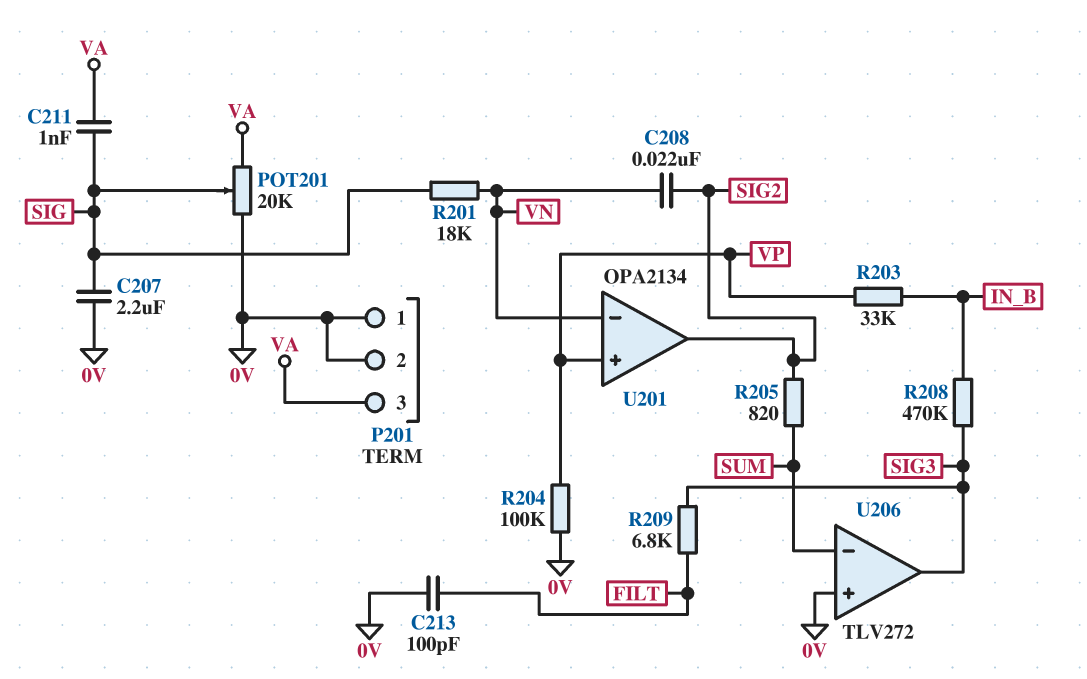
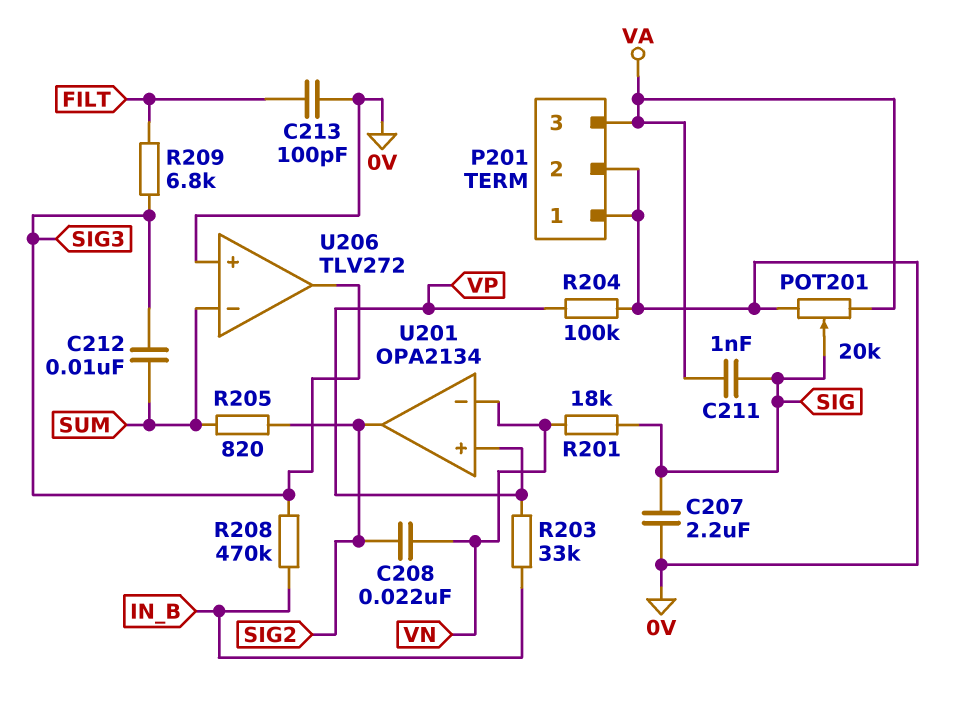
C212: none -> 10nF (SIG3, SUM)

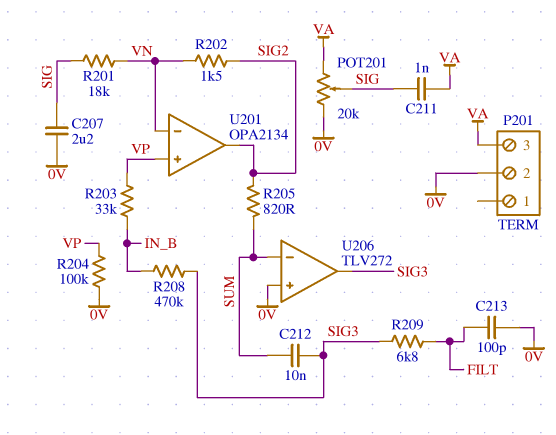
C208: 22nF (SIG2, VN) -> none
P201 pin 1: 0V -> none
R202: none -> 1.5k (SIG2, VN)

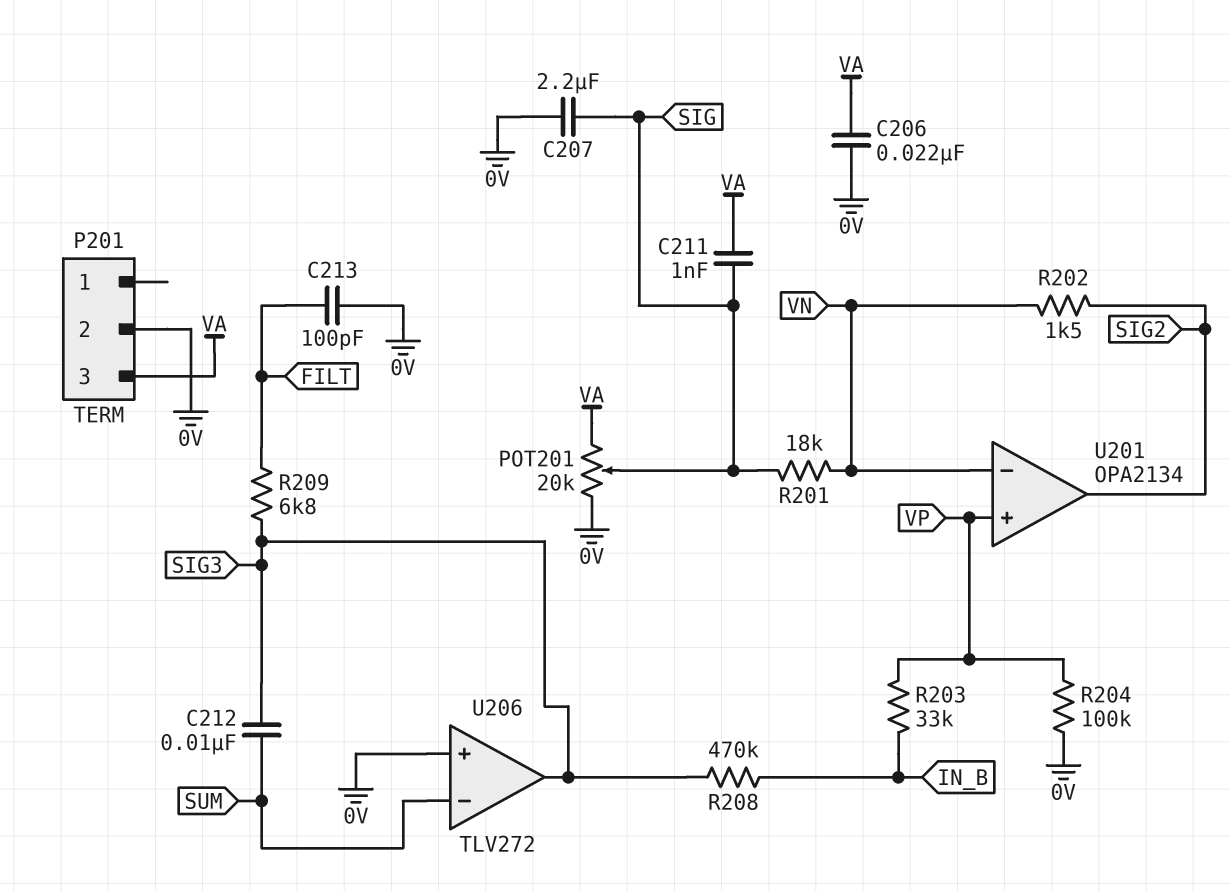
C206: none -> 22nF (0V, VA)
R205: 820 (SIG2, SUM) -> none

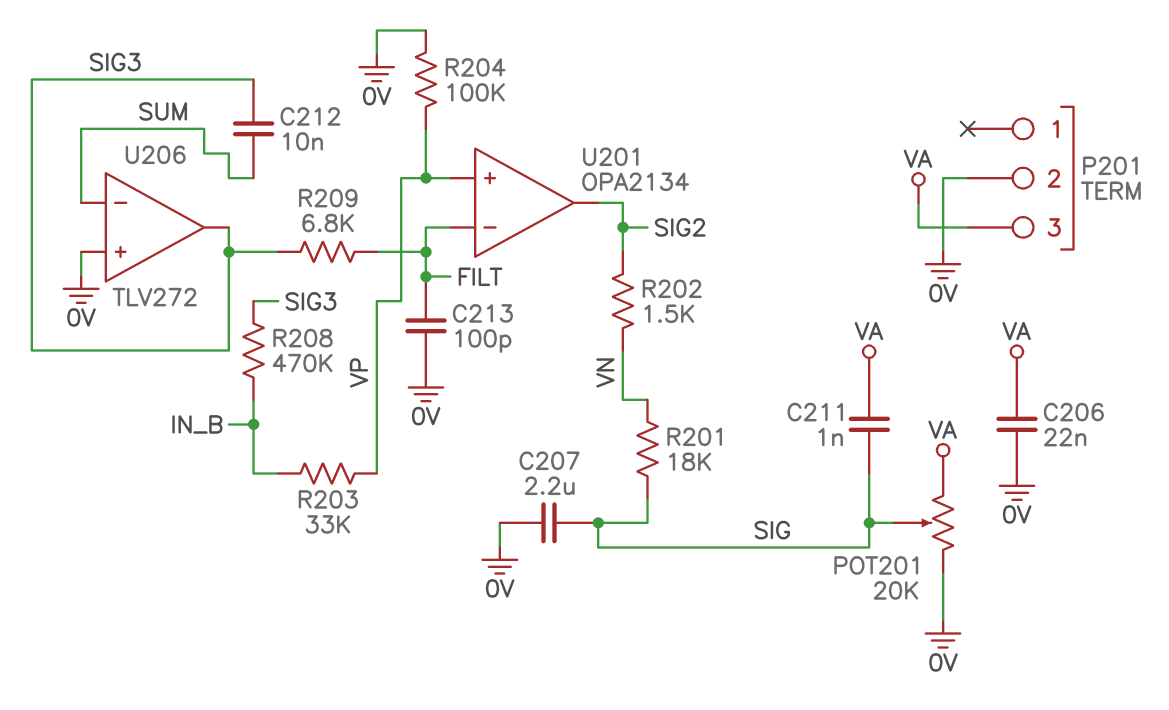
U201 pin in-: VN -> FILT

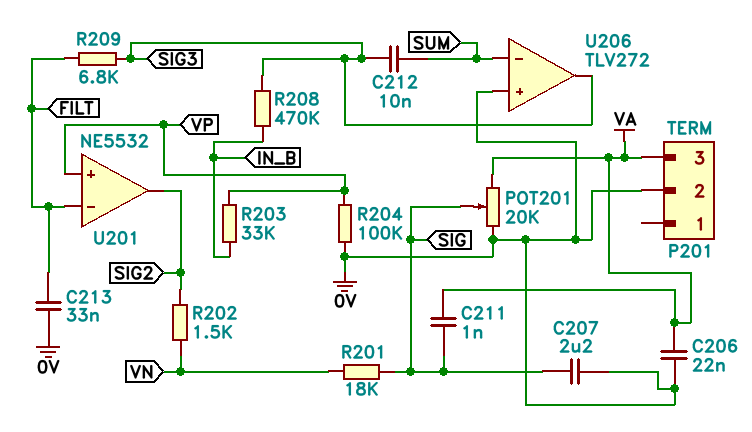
C213: 100pF (0V, FILT) -> 33nF (0V, FILT)
U201: OPA2134 -> NE5532

